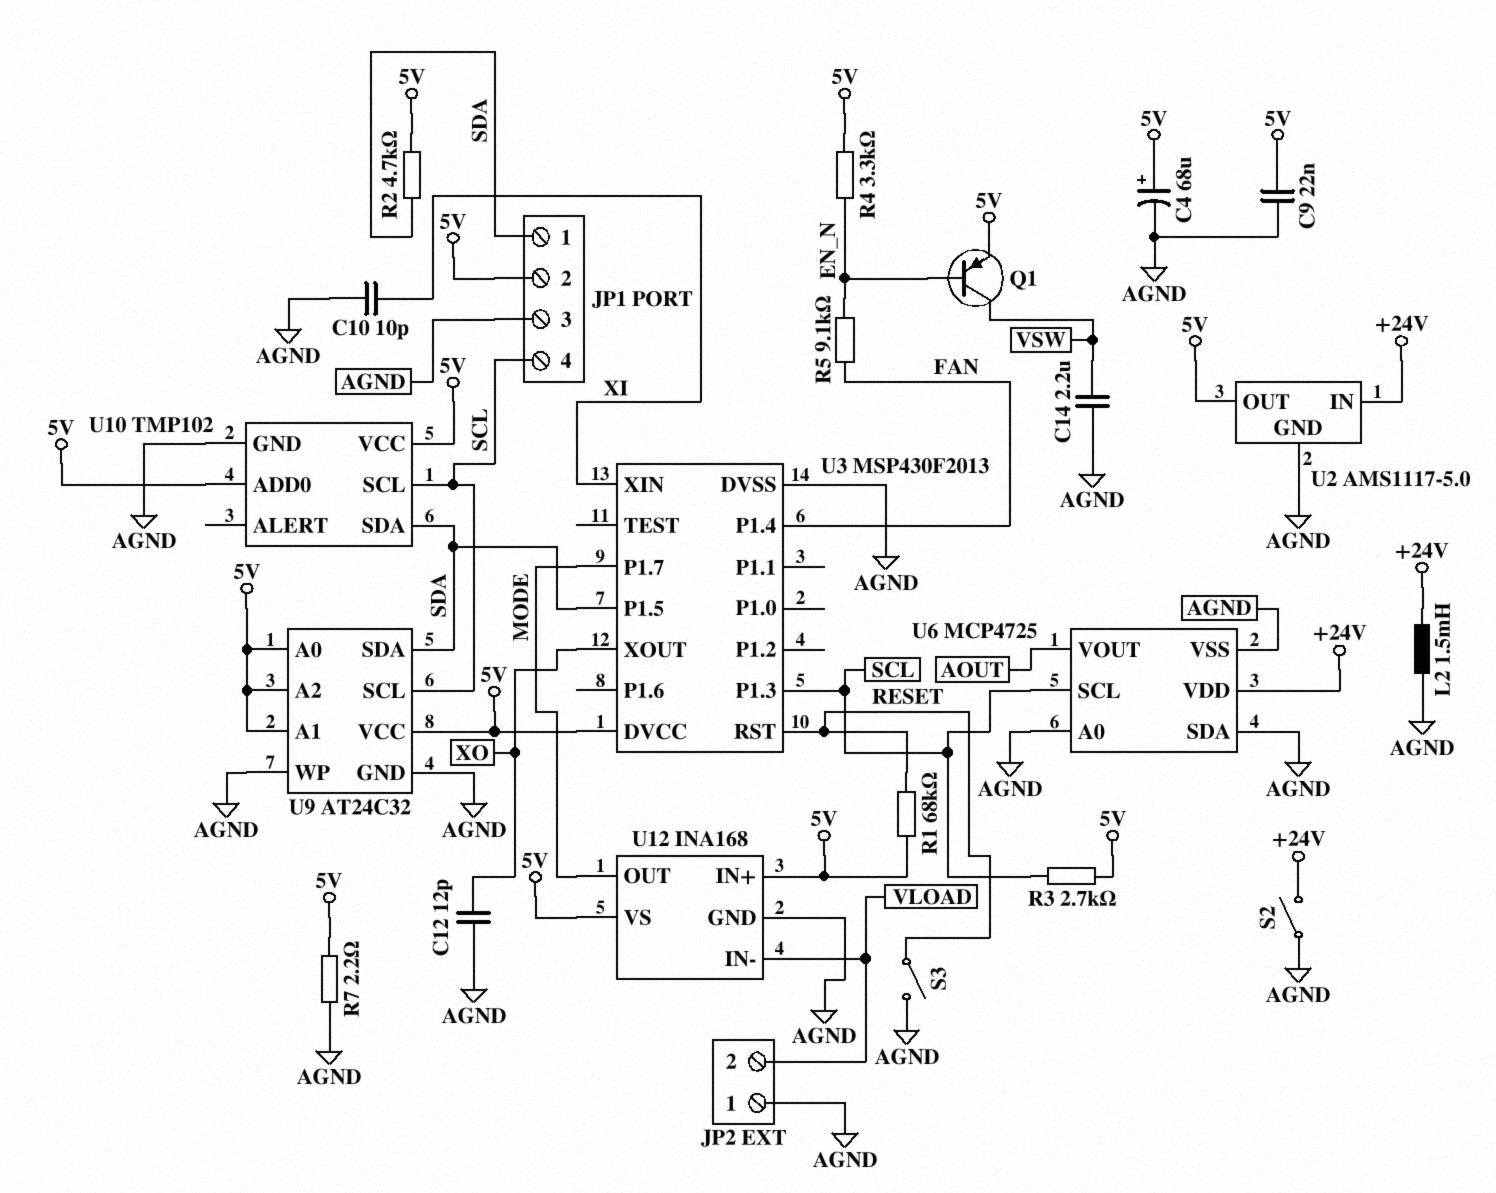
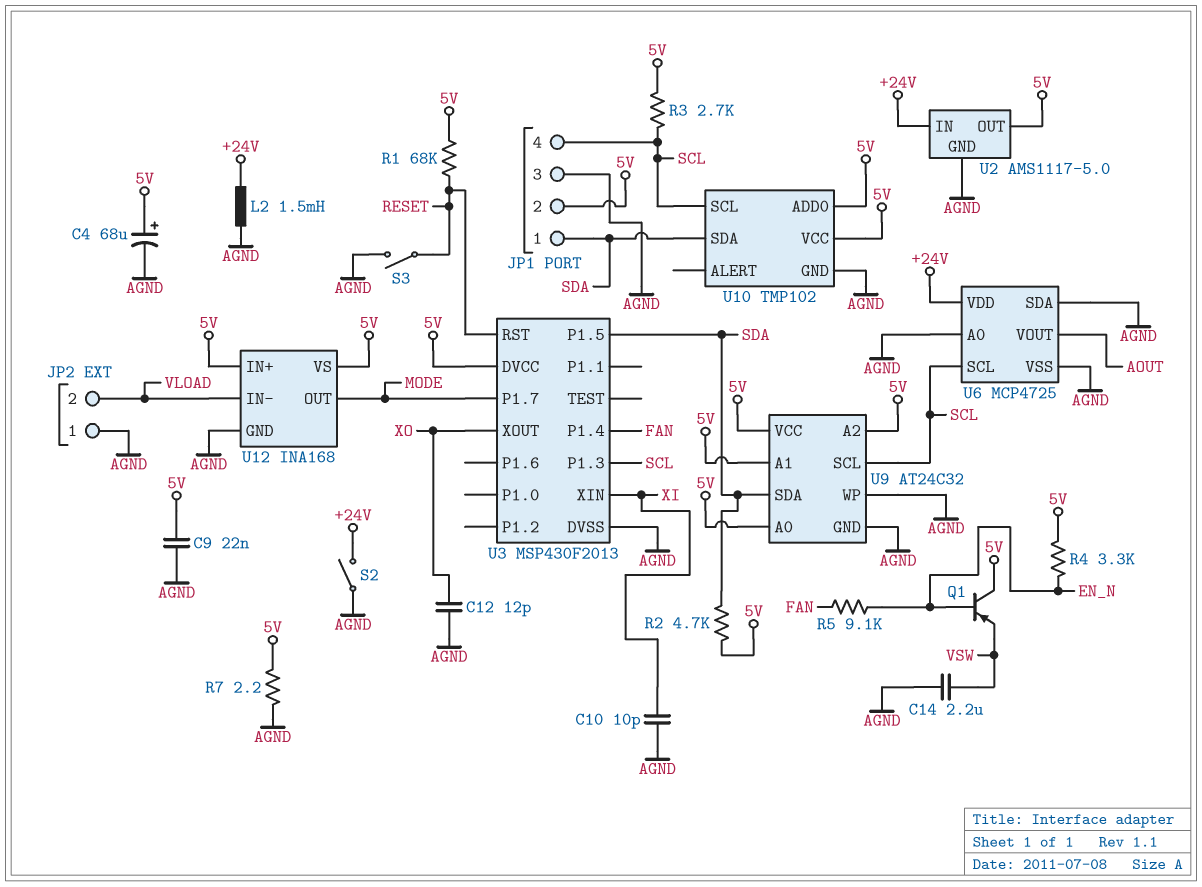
Q1: PNP (B EN_N, C VSW, E 5V) -> PNP (B EN_N, C 5V, E VSW)

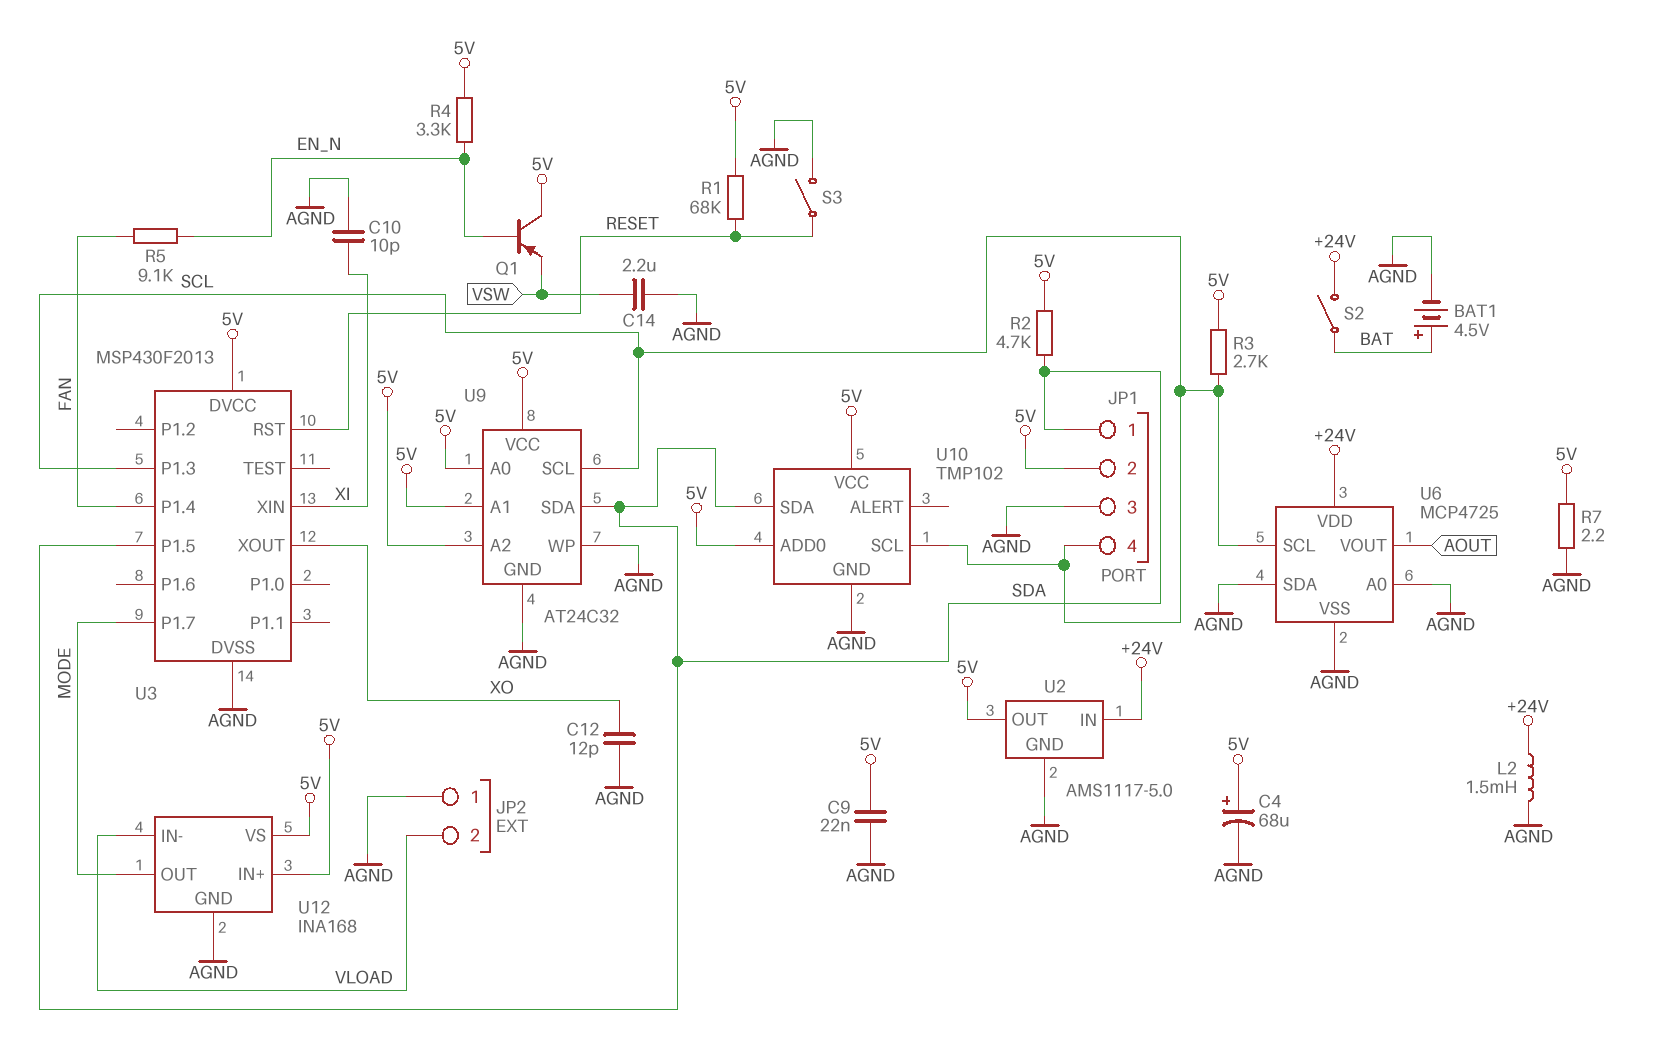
BAT1: none -> 4.5V (plus BAT, minus AGND)
S2: switch (+24V, AGND) -> switch (+24V, BAT)

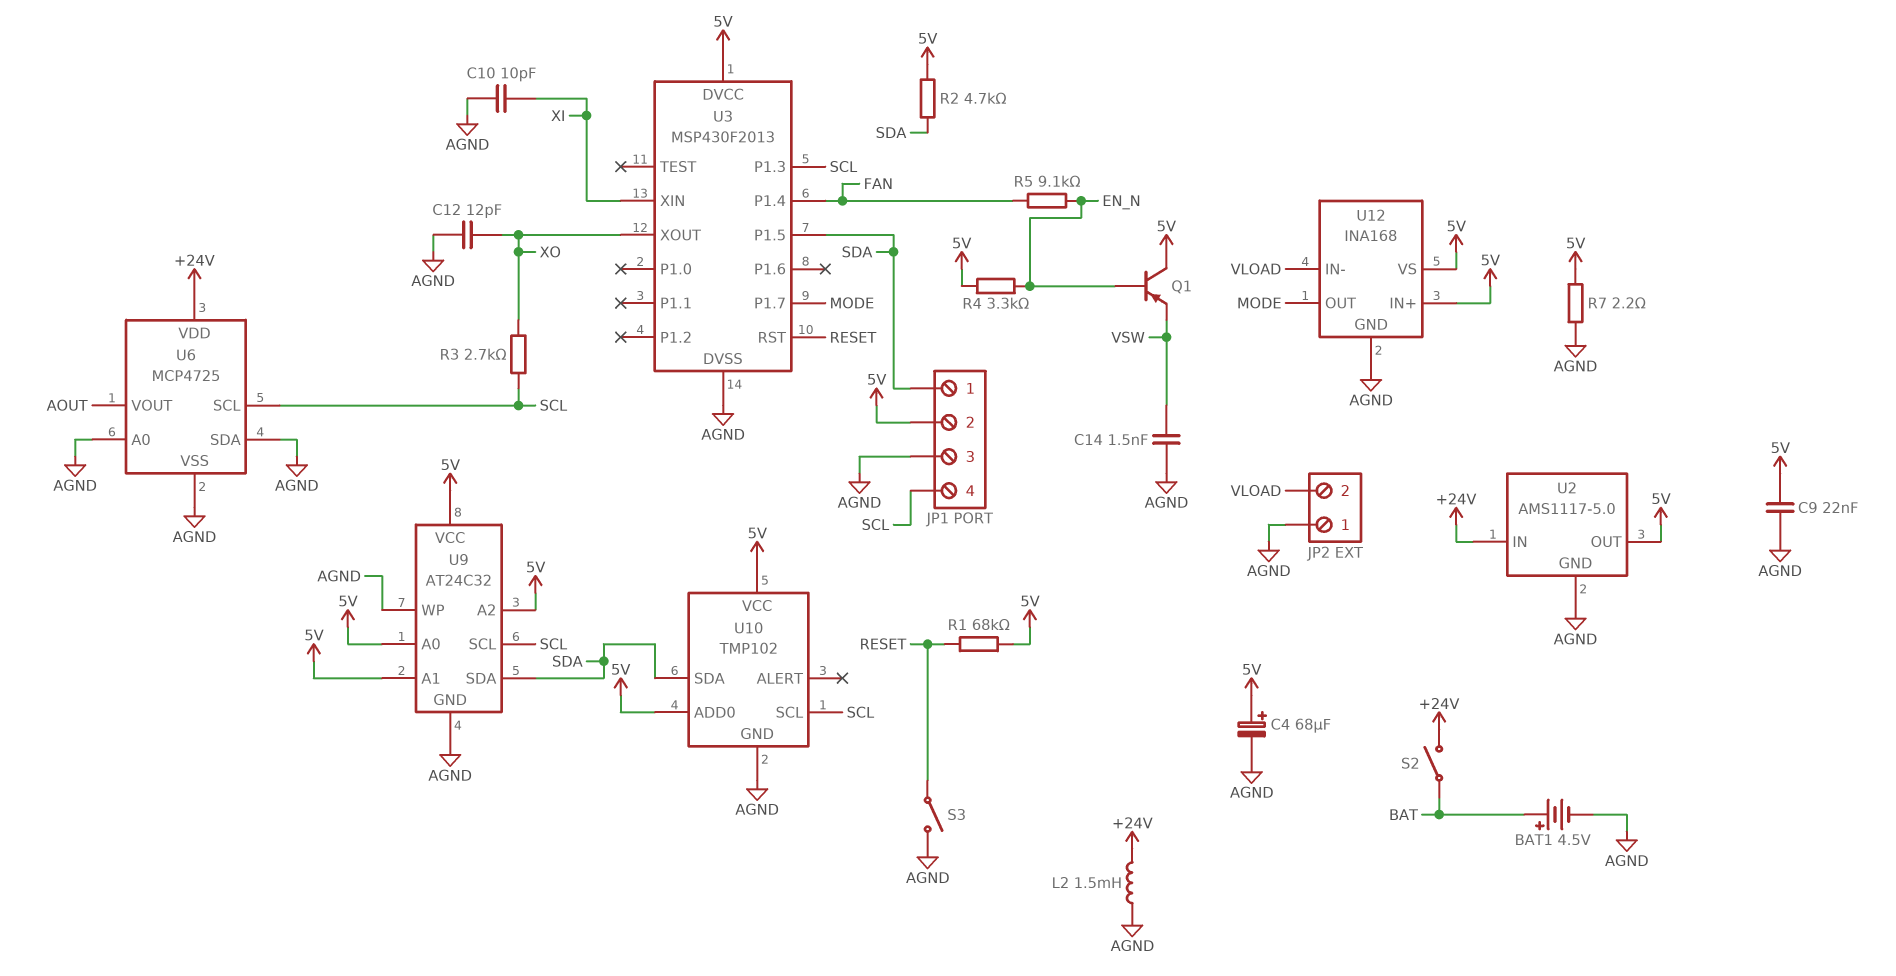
C14: 2.2uF (AGND, VSW) -> 1.5nF (AGND, VSW)
R3: 2.7k (5V, SCL) -> 2.7k (SCL, XO)

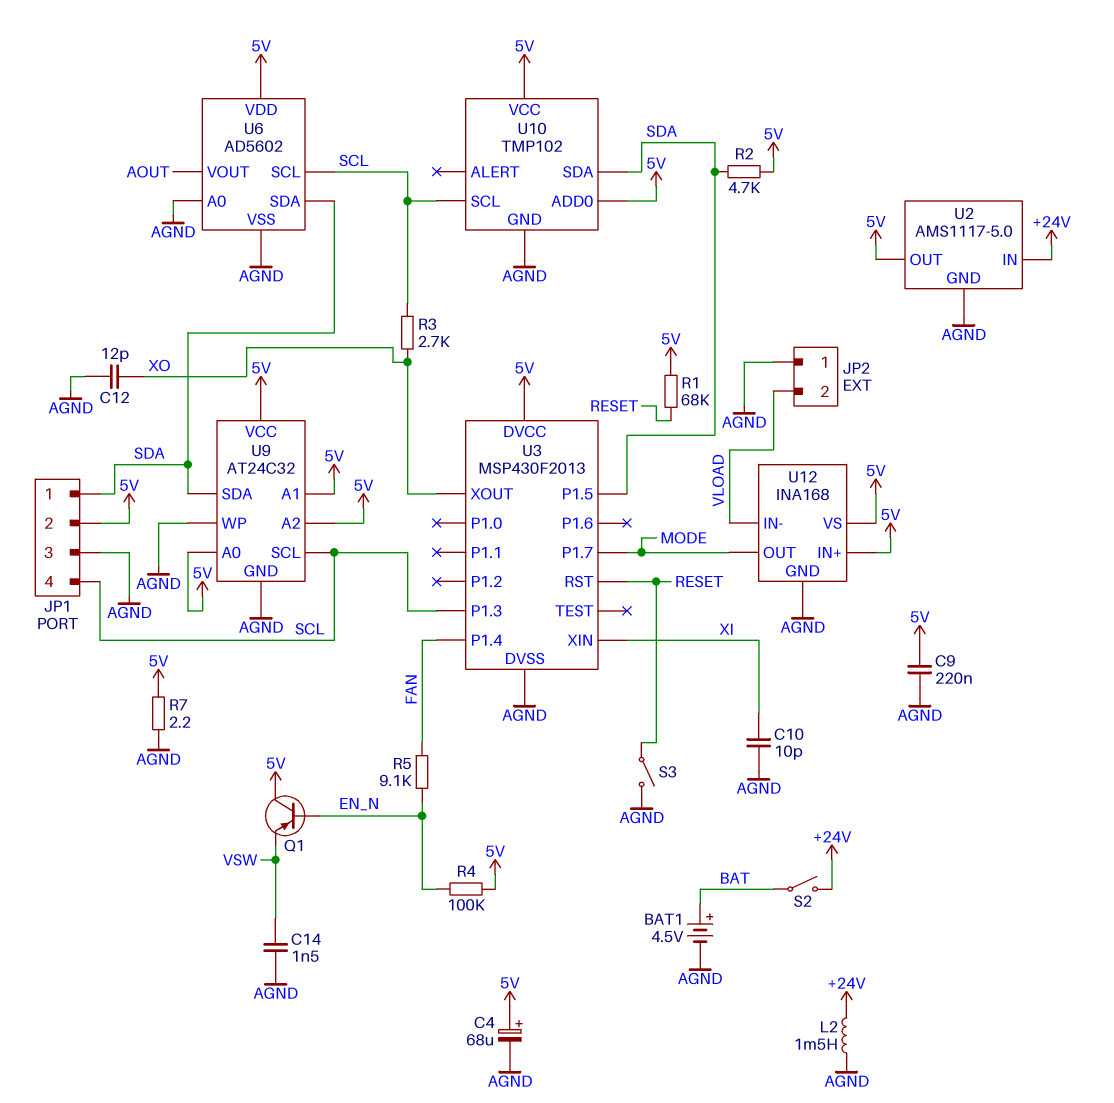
C9: 22nF (5V, AGND) -> 220nF (5V, AGND)
R4: 3.3k (5V, EN_N) -> 100k (5V, EN_N)
U6: MCP4725 -> AD5602
U6 pin SDA: AGND -> SDA
U6 pin VDD: +24V -> 5V

